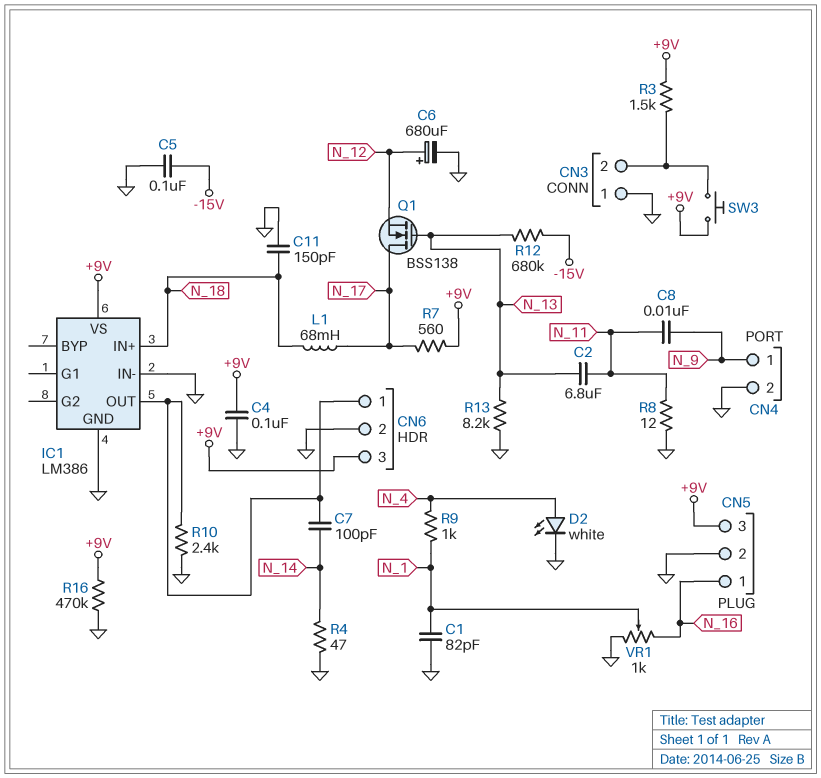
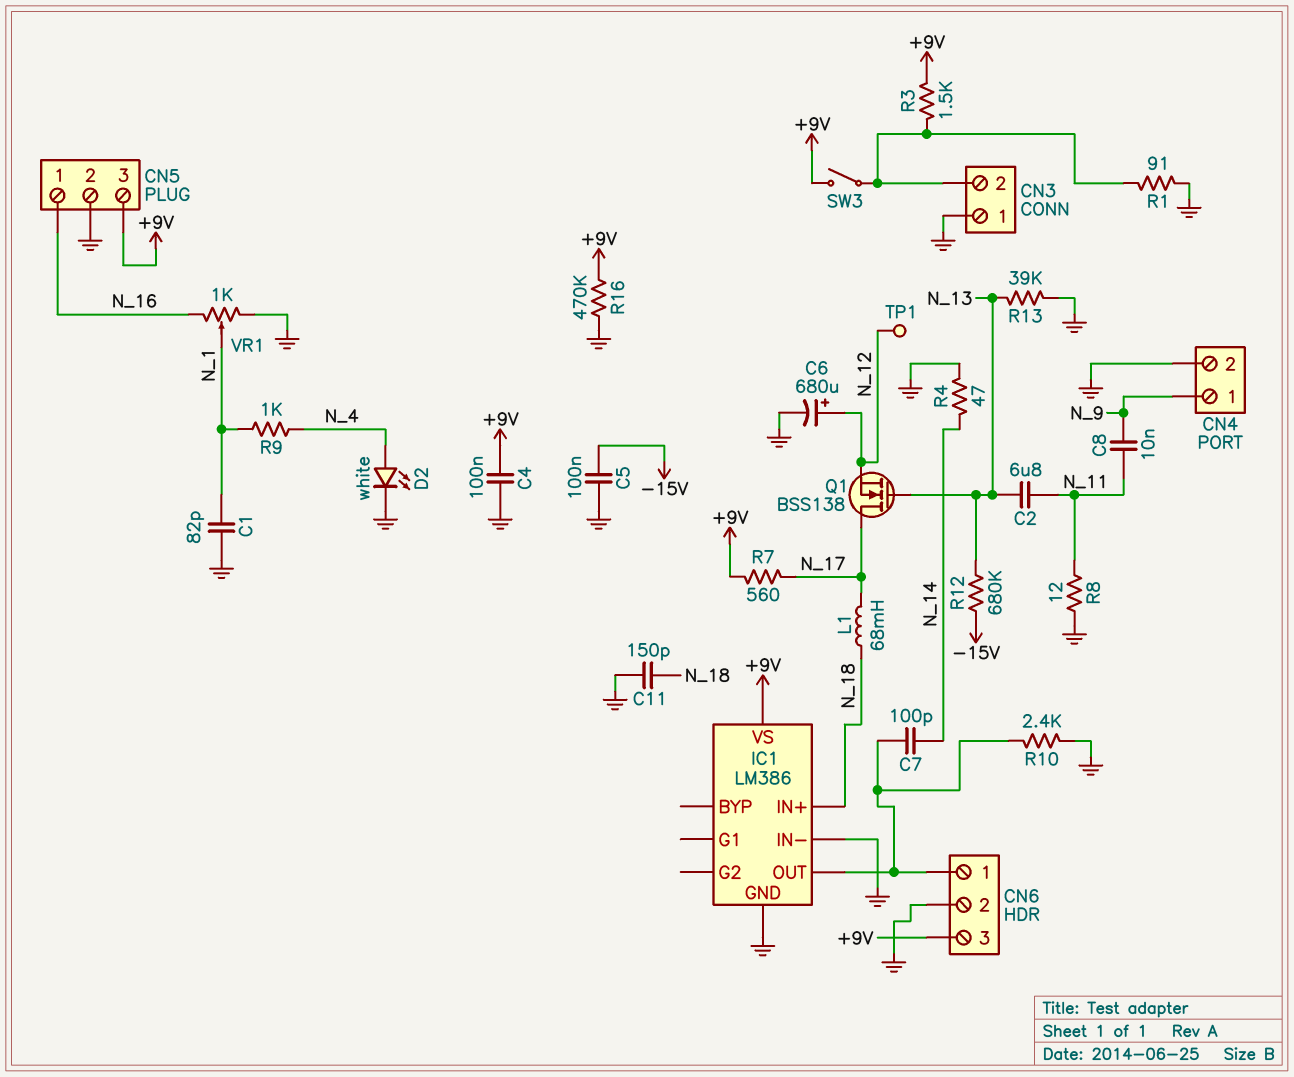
R1: none -> 91 (CN3/2, GND)
R13: 8.2k (GND, N_13) -> 39k (GND, N_13)
SW3: button (+9V, CN3/2) -> switch (+9V, CN3/2)
TP1: none -> test point (N_12)

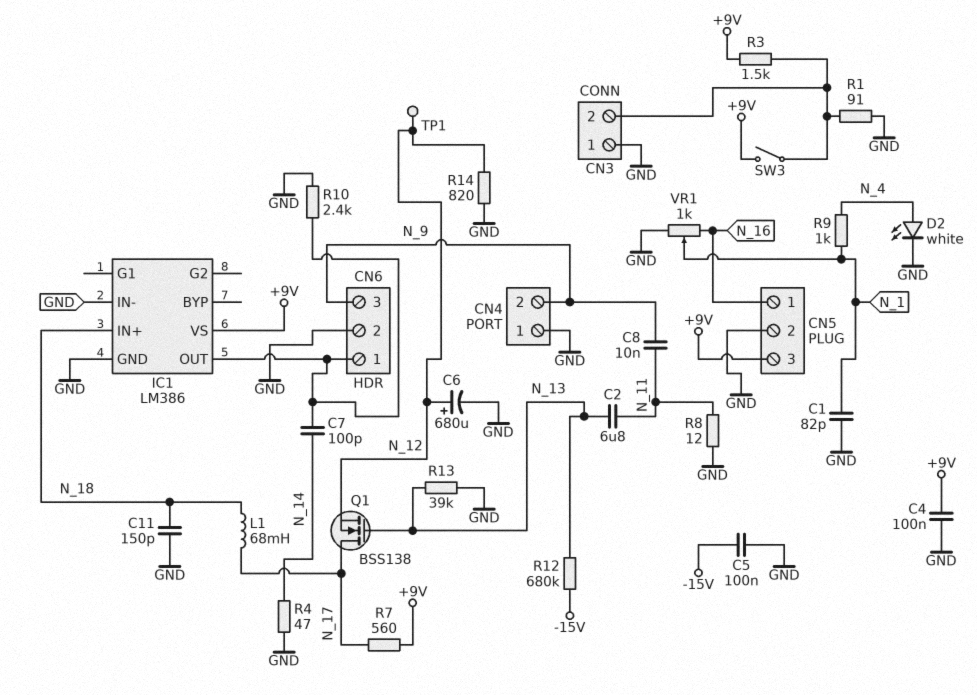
CN4 pin 1: N_9 -> GND
CN4 pin 2: GND -> N_9
CN6 pin 3: +9V -> N_9
R14: none -> 820 (GND, N_12)
R16: 470k (+9V, GND) -> none

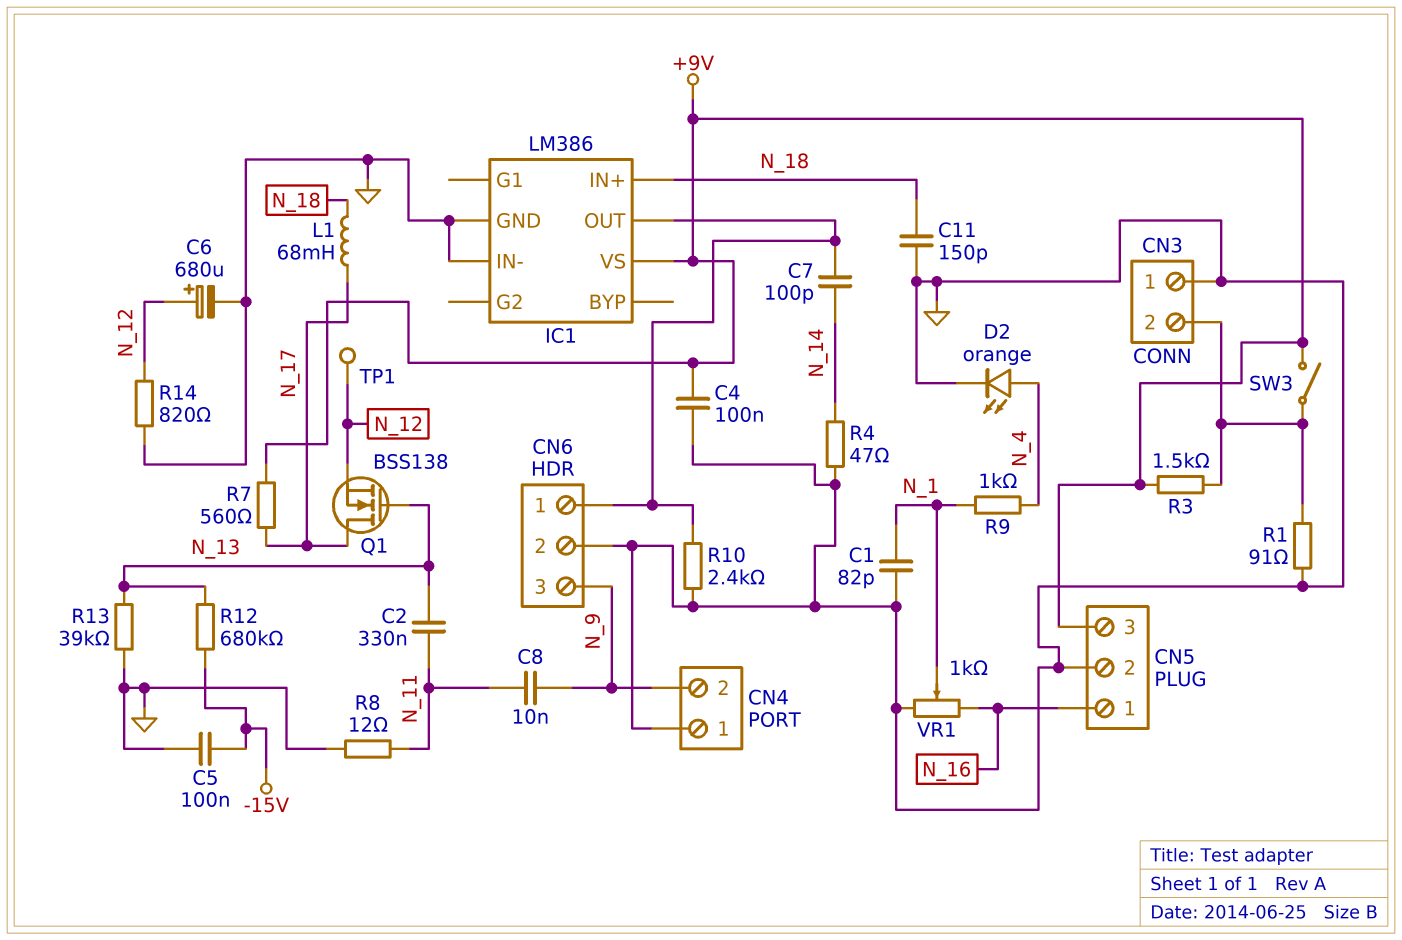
C2: 6.8uF (N_11, N_13) -> 330nF (N_11, N_13)
D2: LED white (A N_4, K GND) -> LED orange (A N_4, K GND)

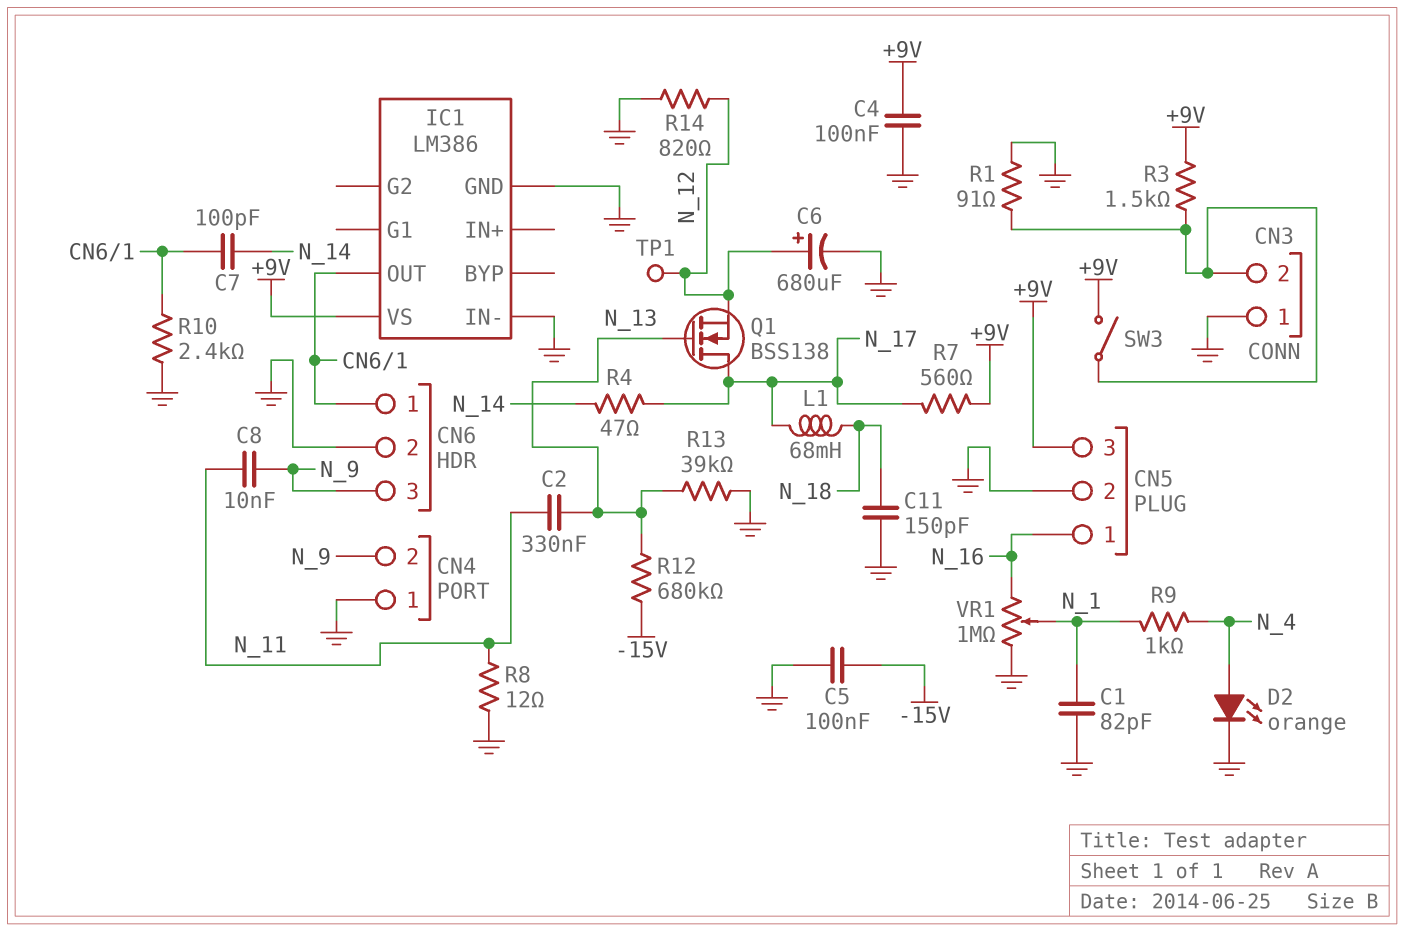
IC1 pin IN+: N_18 -> none
R4: 47 (GND, N_14) -> 47 (N_14, N_17)
VR1: 1k (GND, N_16, wiper N_1) -> 1M (GND, N_16, wiper N_1)

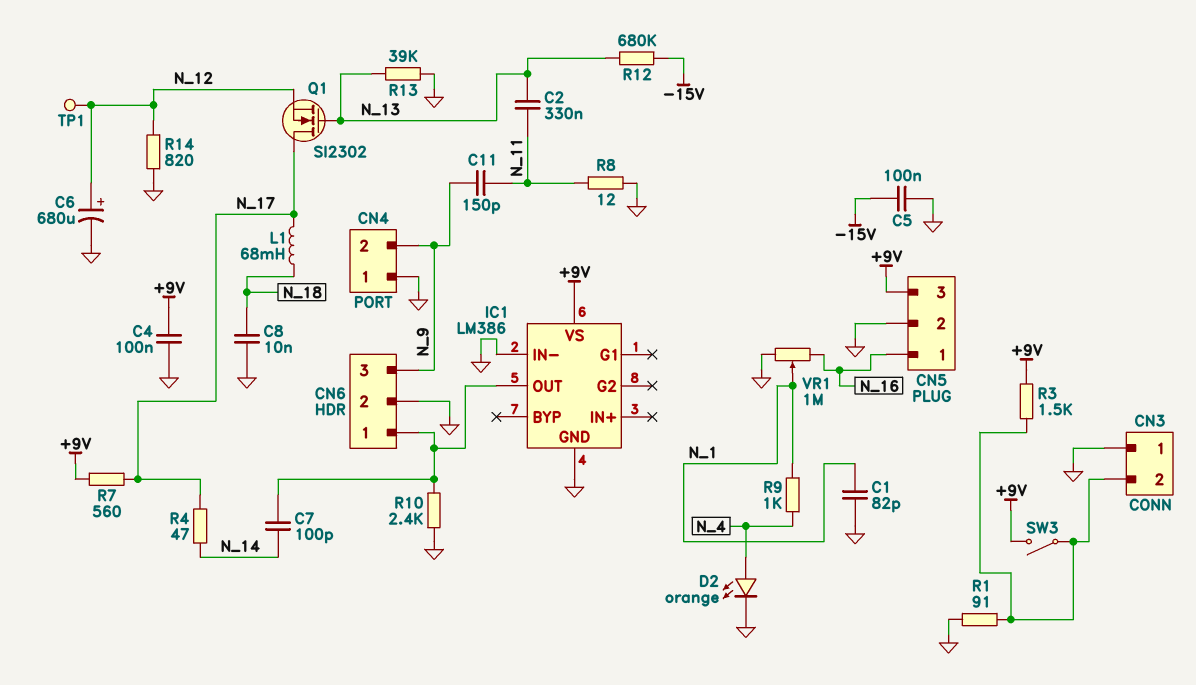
C8: 10nF (N_9, N_11) -> 10nF (GND, N_18)
C11: 150pF (GND, N_18) -> 150pF (N_9, N_11)
Q1: NMOS BSS138 (G N_13, D N_17, S N_12) -> NMOS SI2302 (G N_13, D N_17, S N_12)

